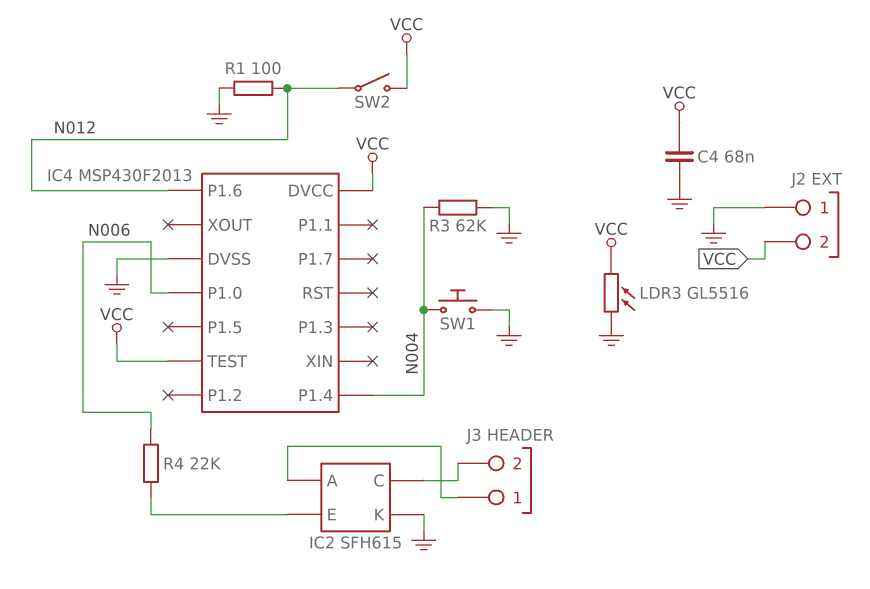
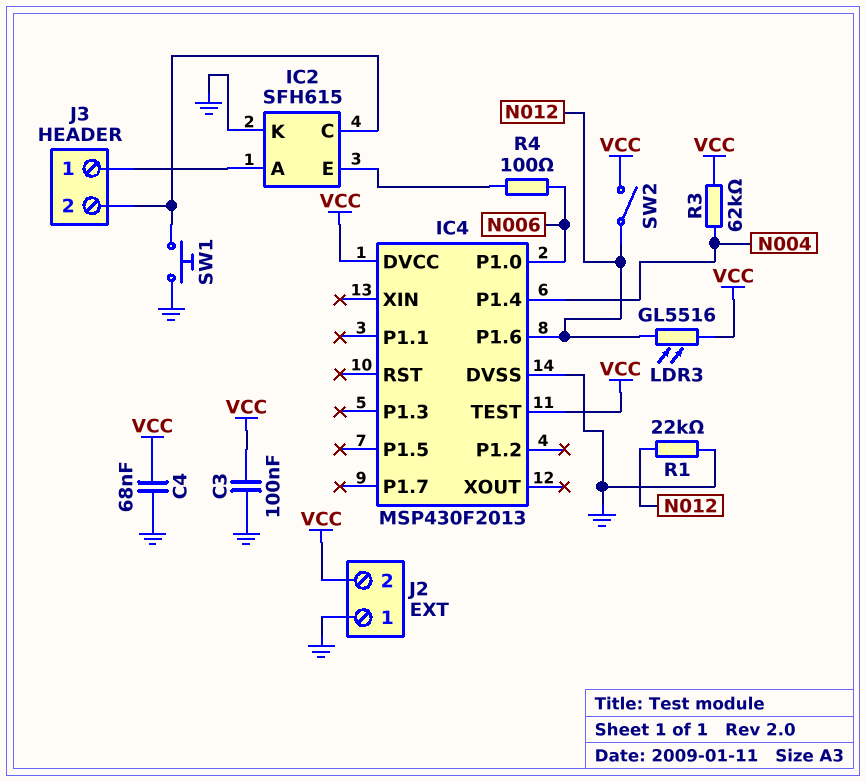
C3: none -> 100nF (GND, VCC)
LDR3: GL5516 (GND, VCC) -> GL5516 (N012, VCC)
R1: 100 (GND, N012) -> 22k (GND, N012)
R3: 62k (GND, N004) -> 62k (N004, VCC)
R4: 22k (IC2/E, N006) -> 100 (IC2/E, N006)
SW1: button (GND, N004) -> button (GND, IC2/C)

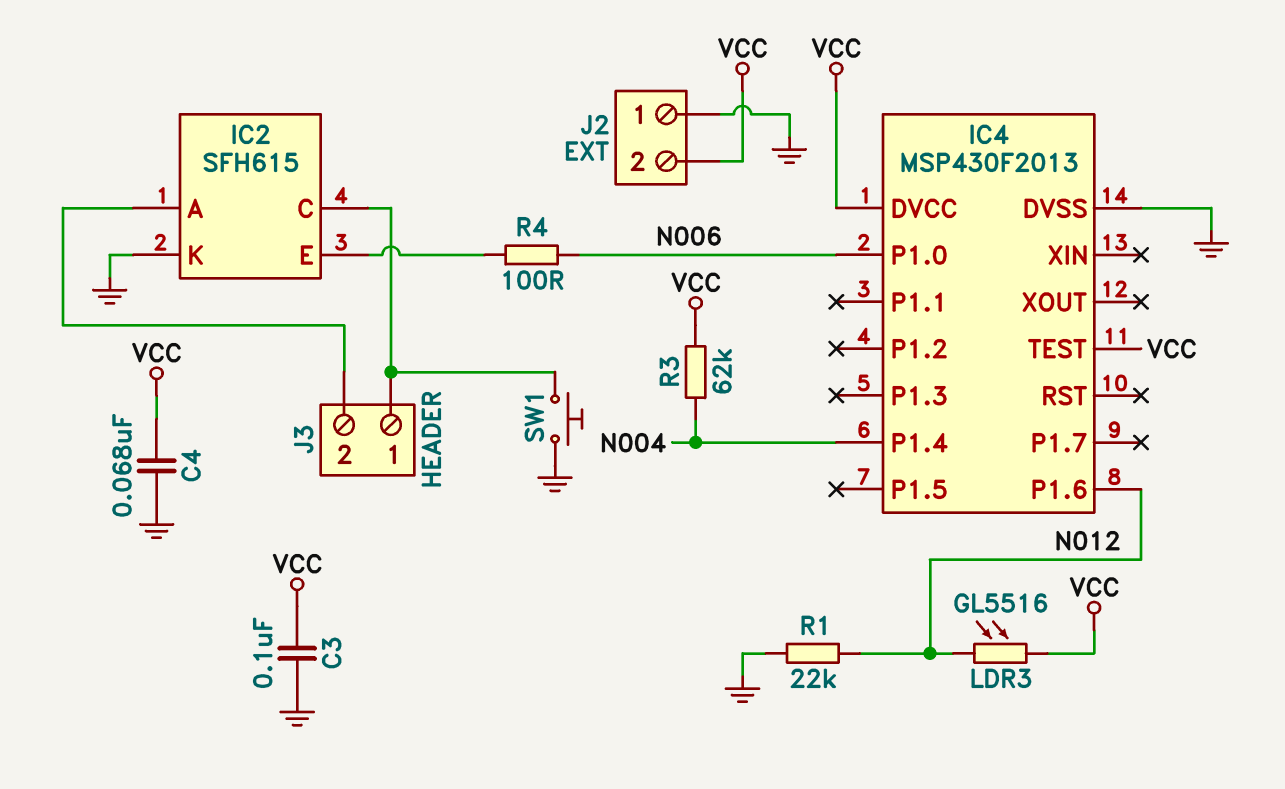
J3 pin 1: IC2/A -> IC2/C
J3 pin 2: IC2/C -> IC2/A
SW2: switch (N012, VCC) -> none

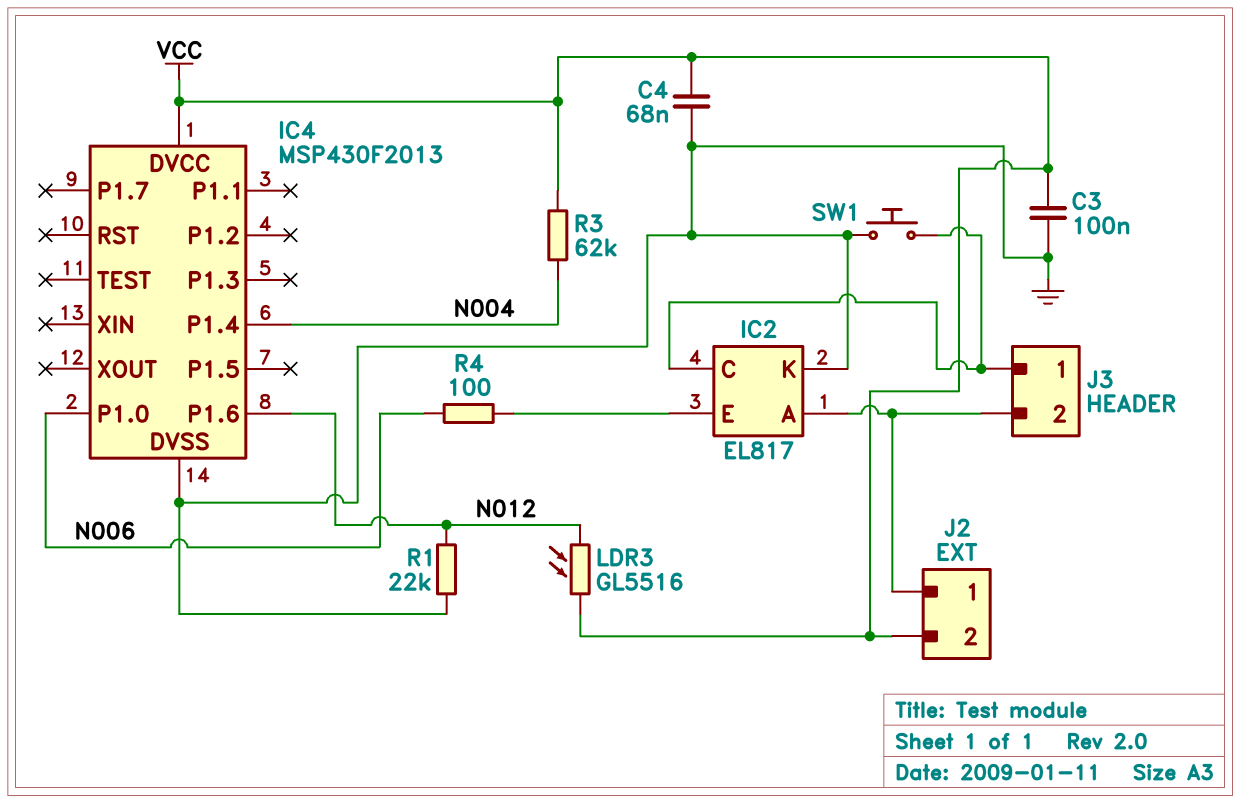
IC2: SFH615 -> EL817
IC4 pin TEST: VCC -> none
J2 pin 1: GND -> IC2/A

